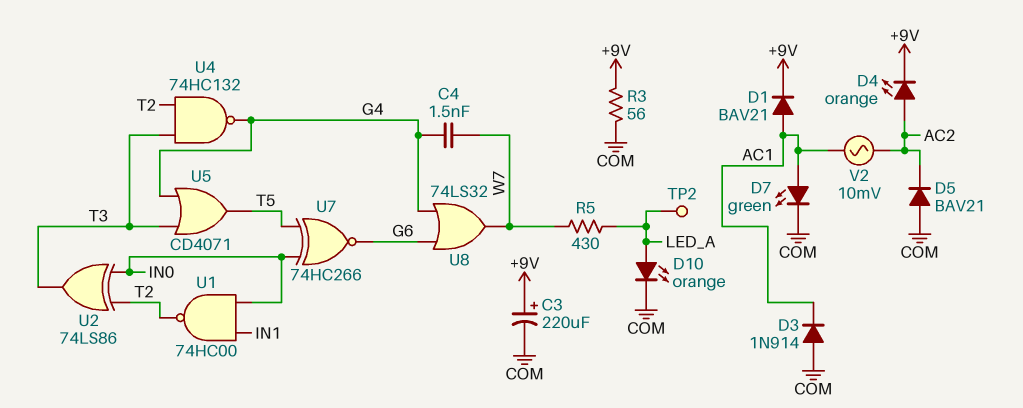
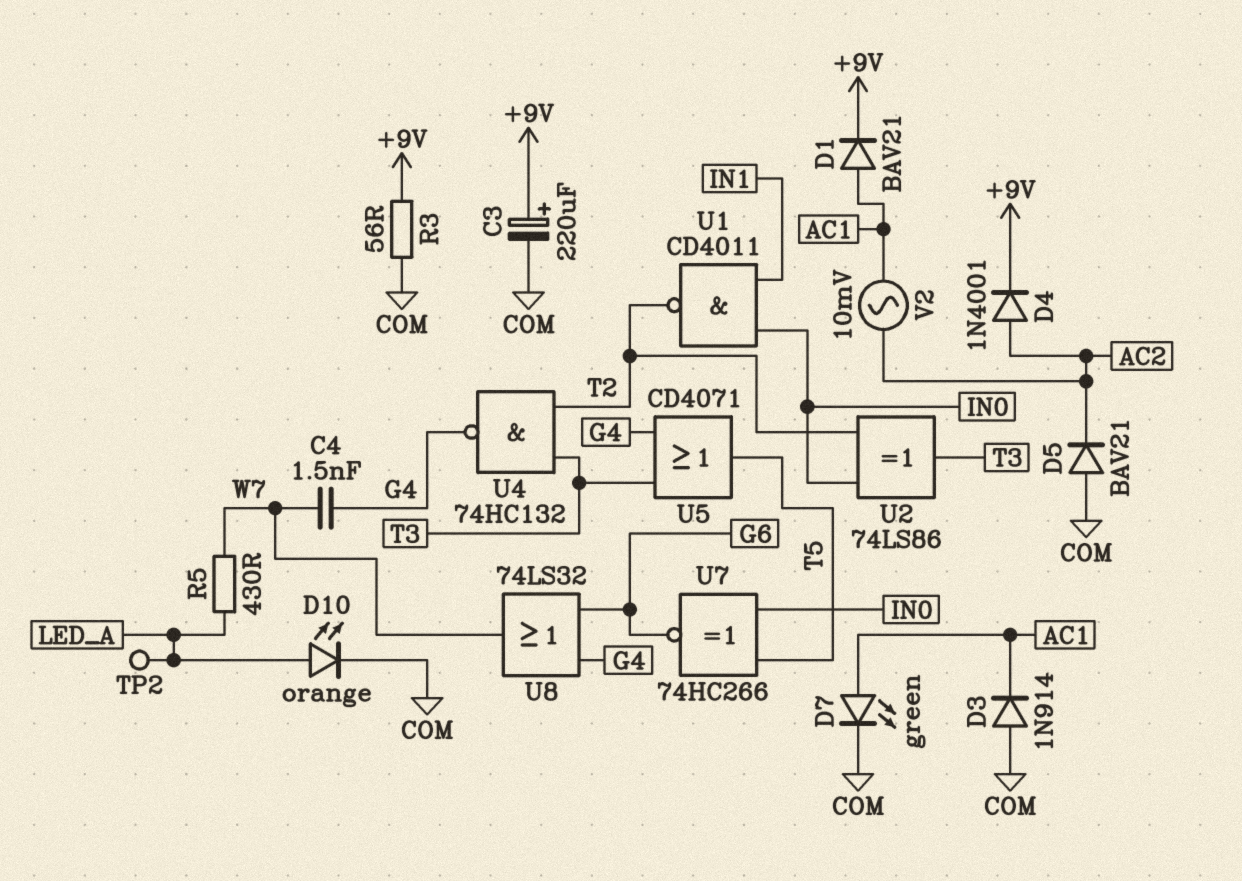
D4: LED orange (A AC2, K +9V) -> diode 1N4001 (A AC2, K +9V)
U1: NAND 74HC00 (in IN0, in IN1, out T2) -> NAND CD4011 (in IN0, in IN1, out T2)

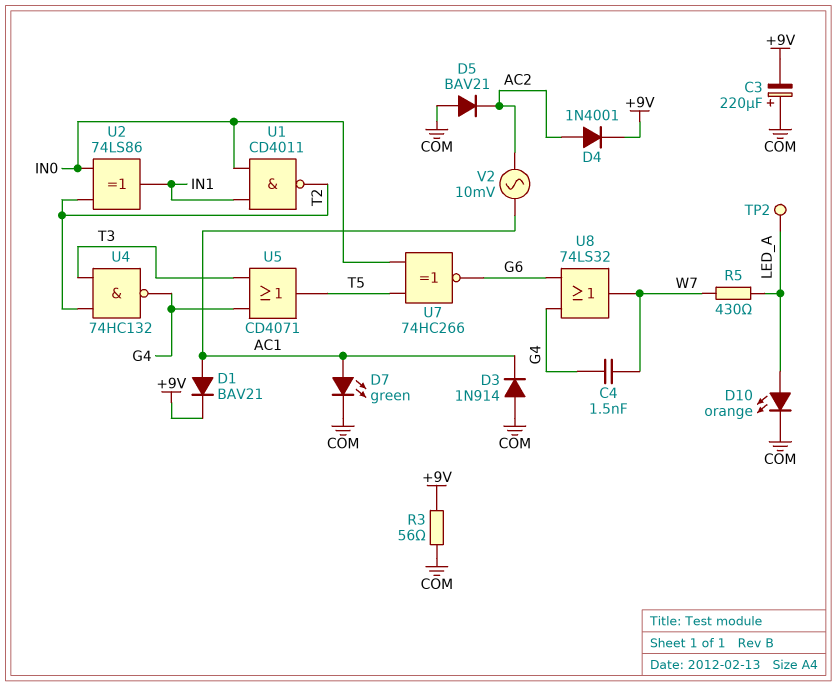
C3: 220uF (plus +9V, minus COM) -> 220uF (plus COM, minus +9V)
U2: XOR 74LS86 (in IN0, in T2, out T3) -> XOR 74LS86 (in IN0, in T2, out IN1)

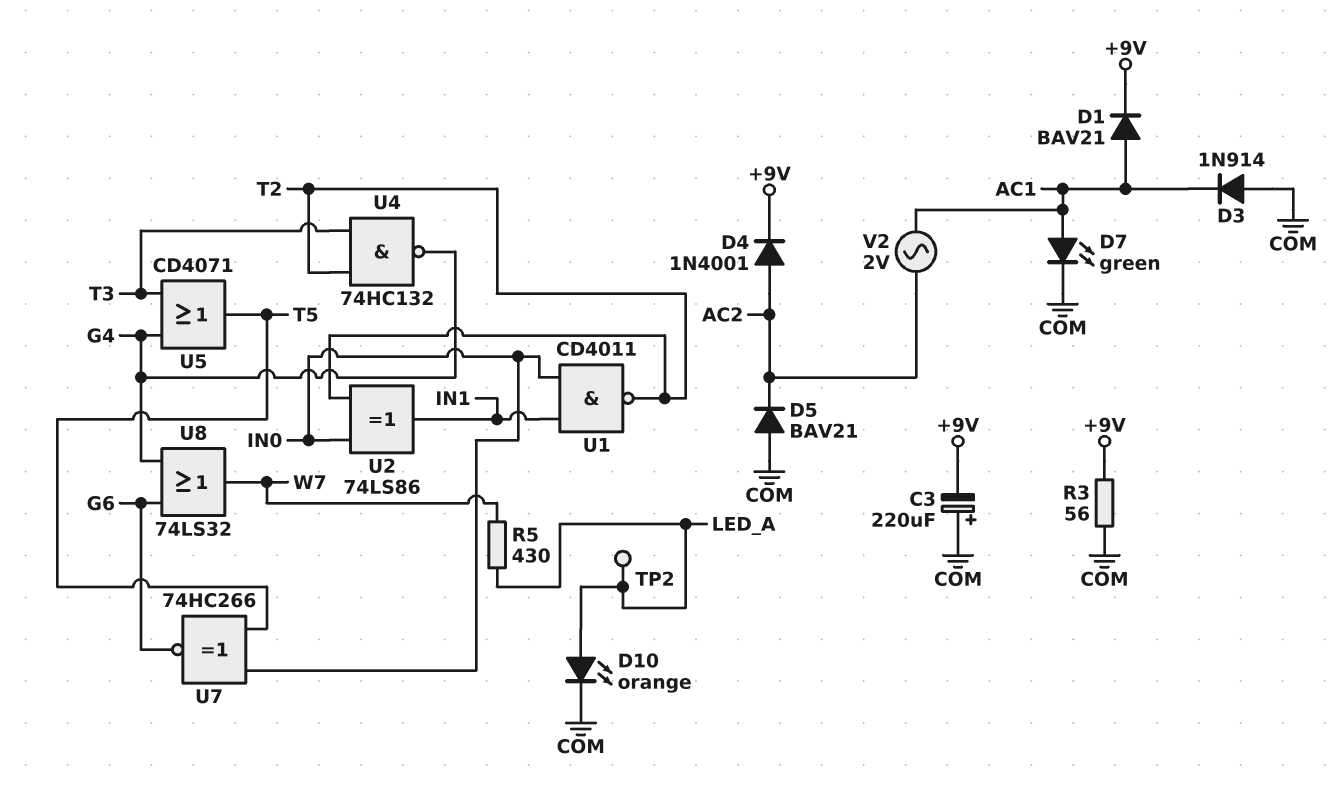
C4: 1.5nF (G4, W7) -> none
V2: AC 10mV (AC1, AC2) -> AC 2V (AC1, AC2)

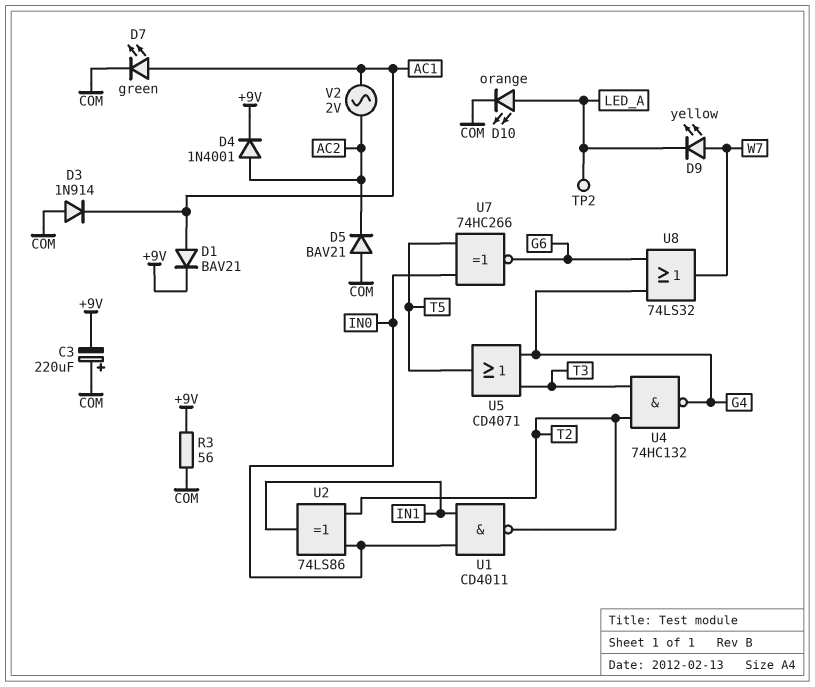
D9: none -> LED yellow (A W7, K LED_A)
R5: 430 (LED_A, W7) -> none

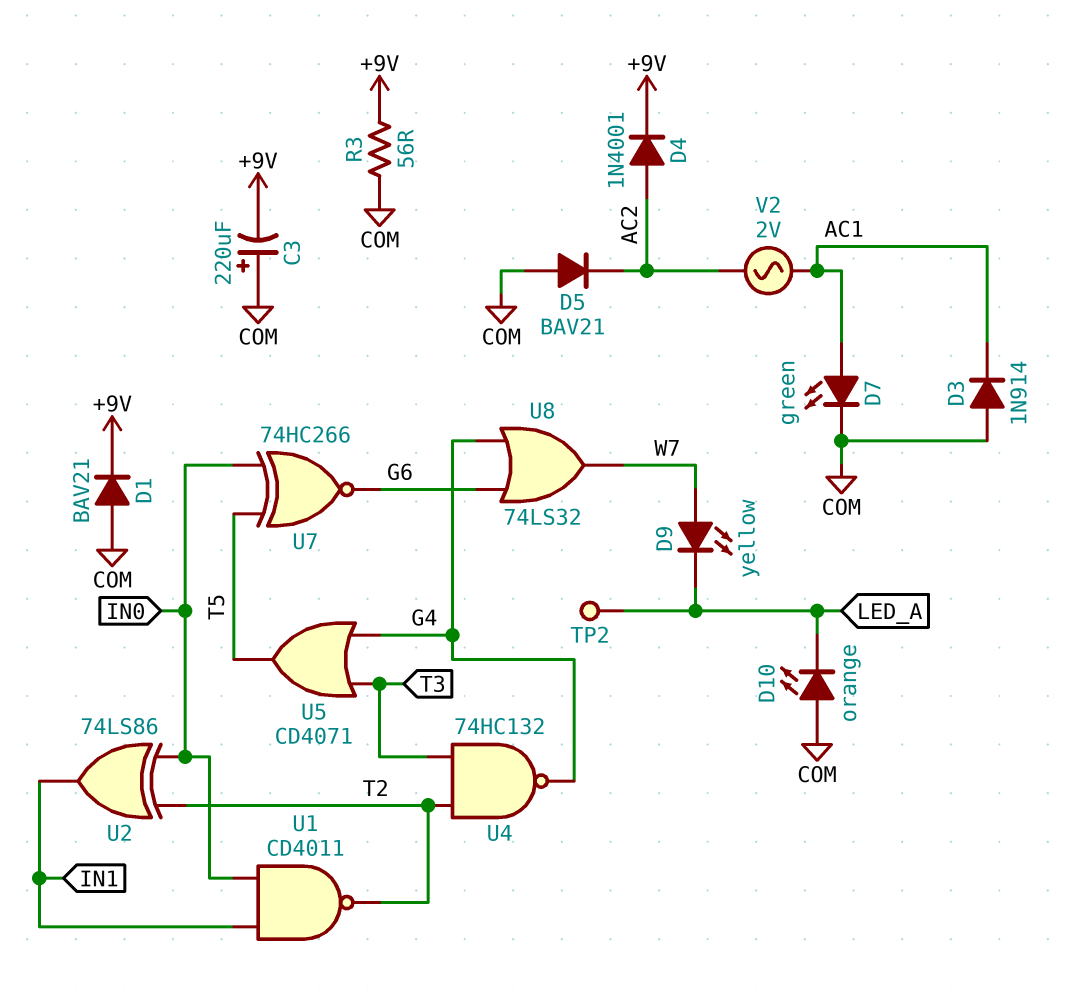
D1: diode BAV21 (A AC1, K +9V) -> diode BAV21 (A COM, K +9V)
D10: LED orange (A LED_A, K COM) -> LED orange (A COM, K LED_A)

